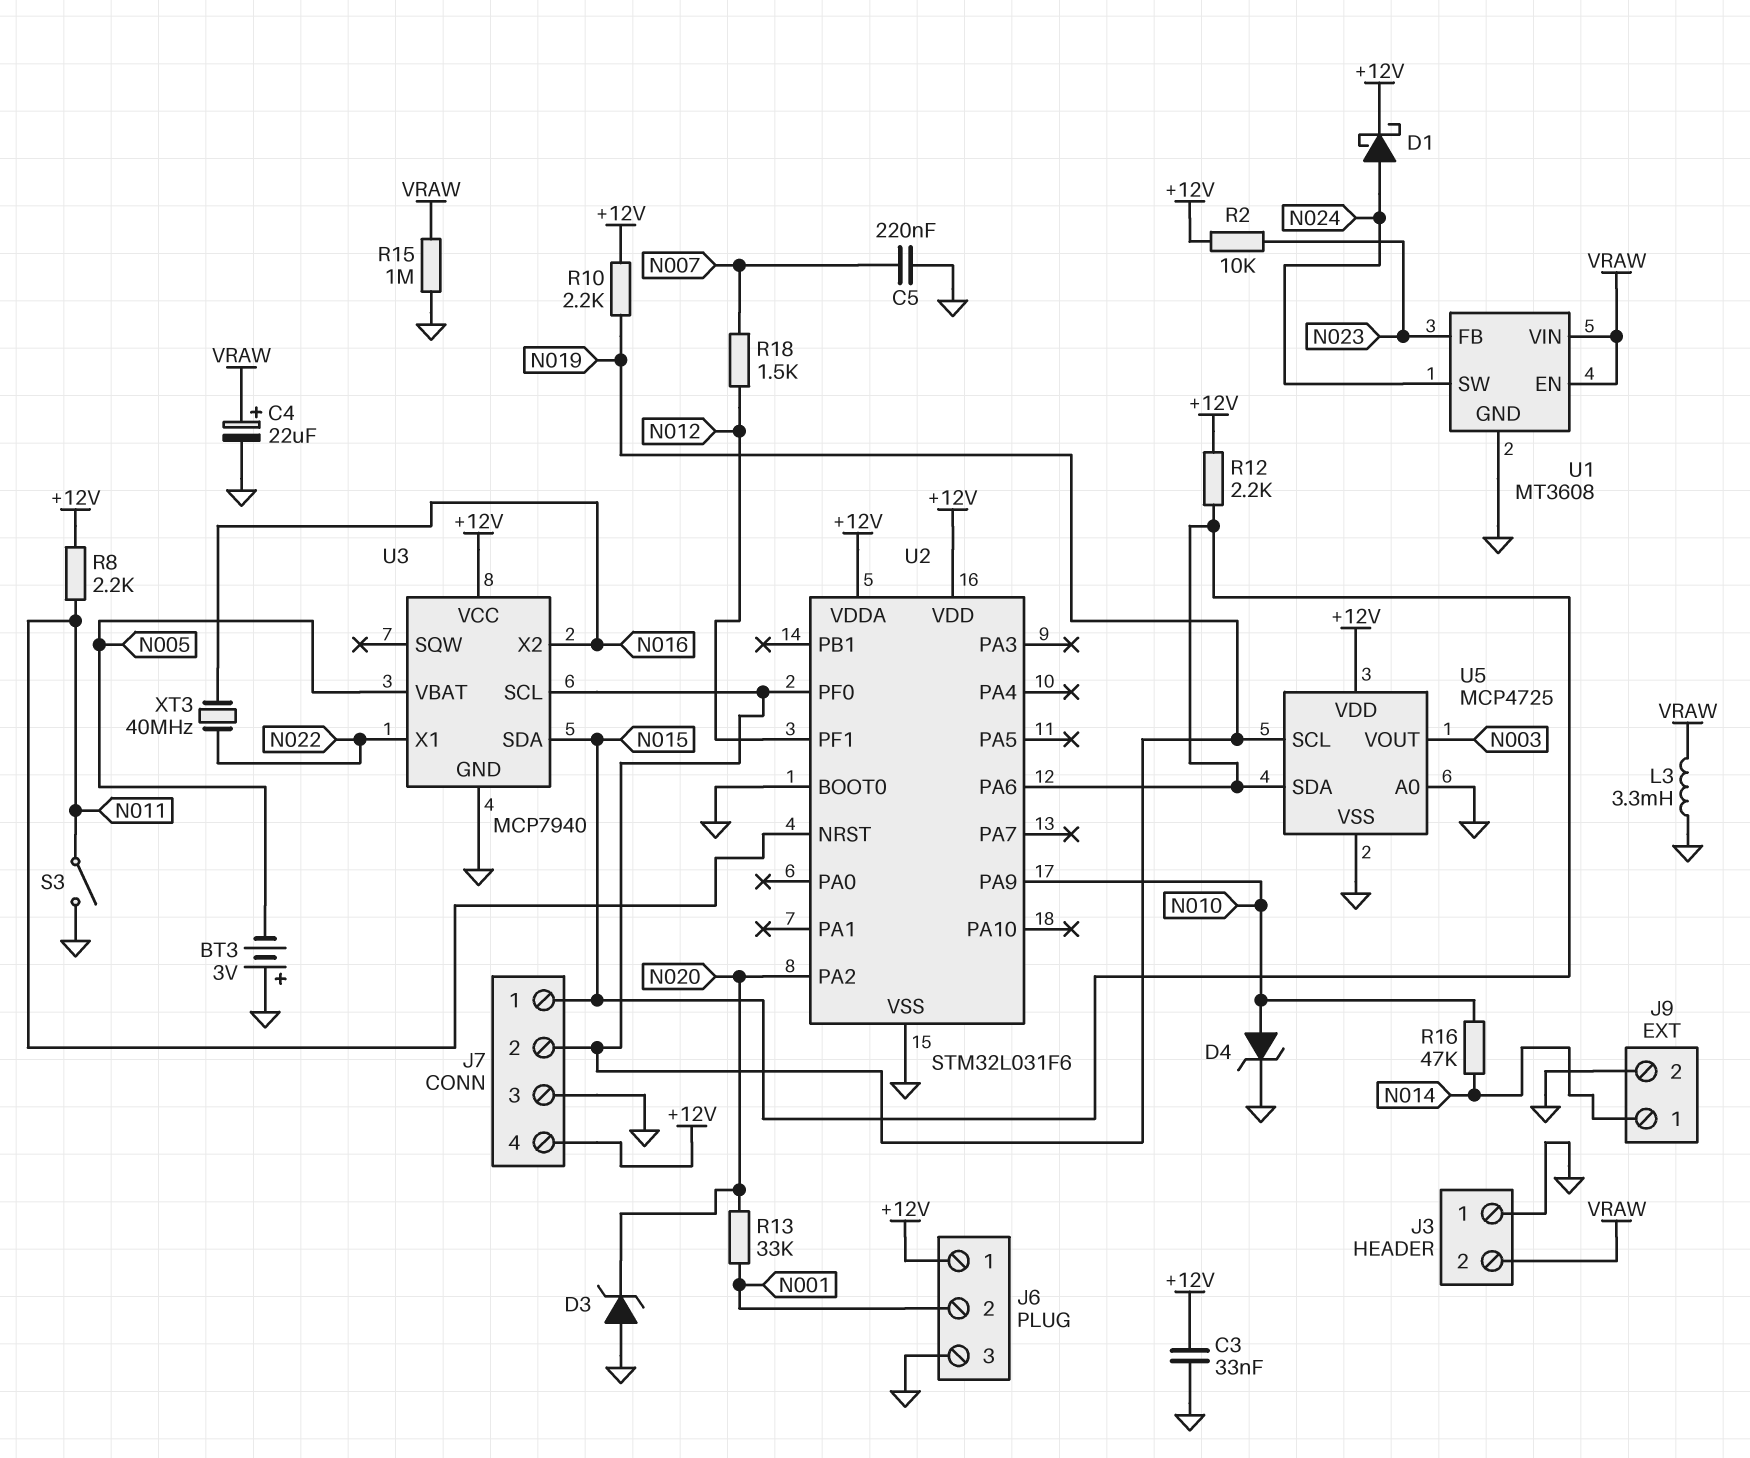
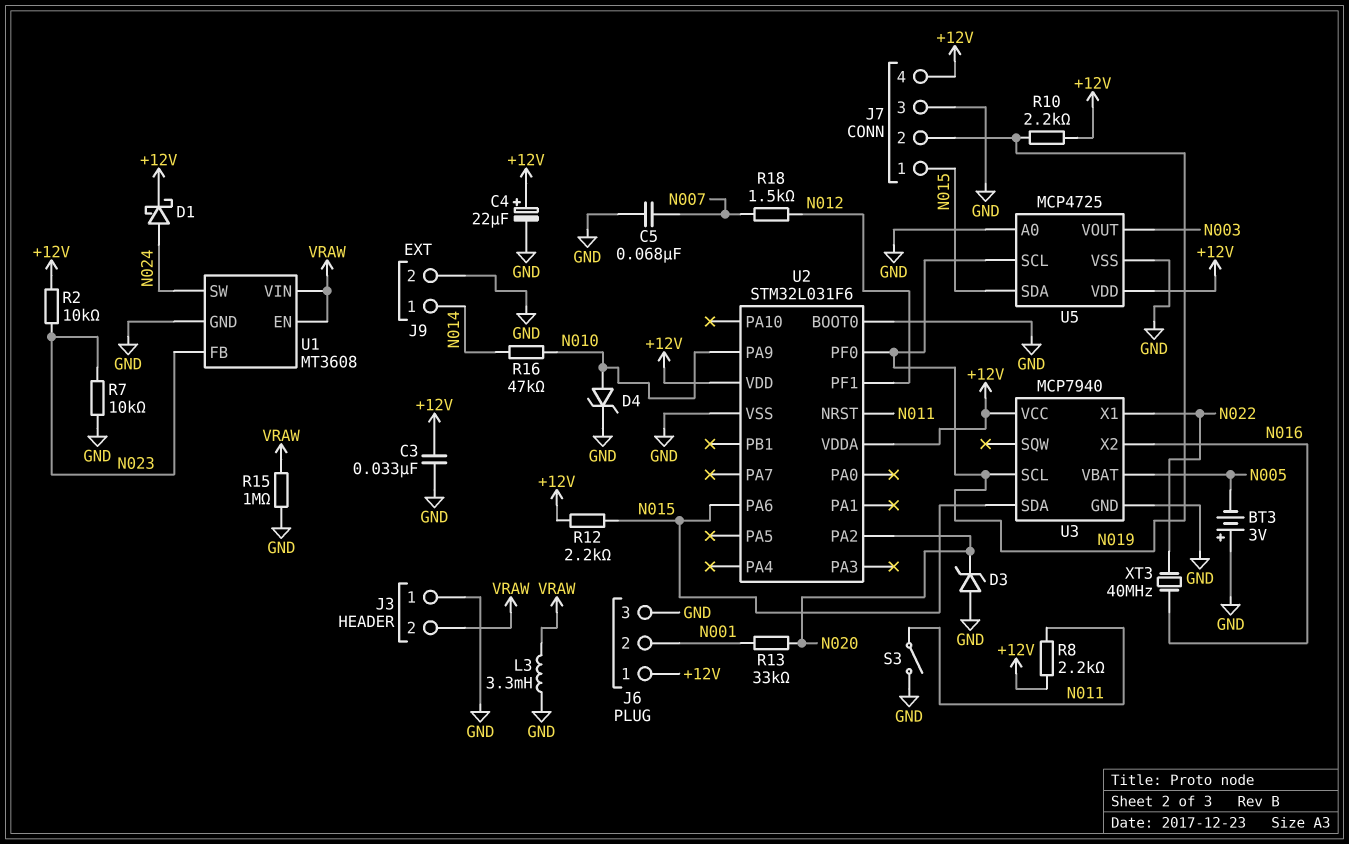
C4: 22uF (plus VRAW, minus GND) -> 22uF (plus +12V, minus GND)
C5: 220nF (GND, N007) -> 68nF (GND, N007)
R7: none -> 10k (GND, N023)

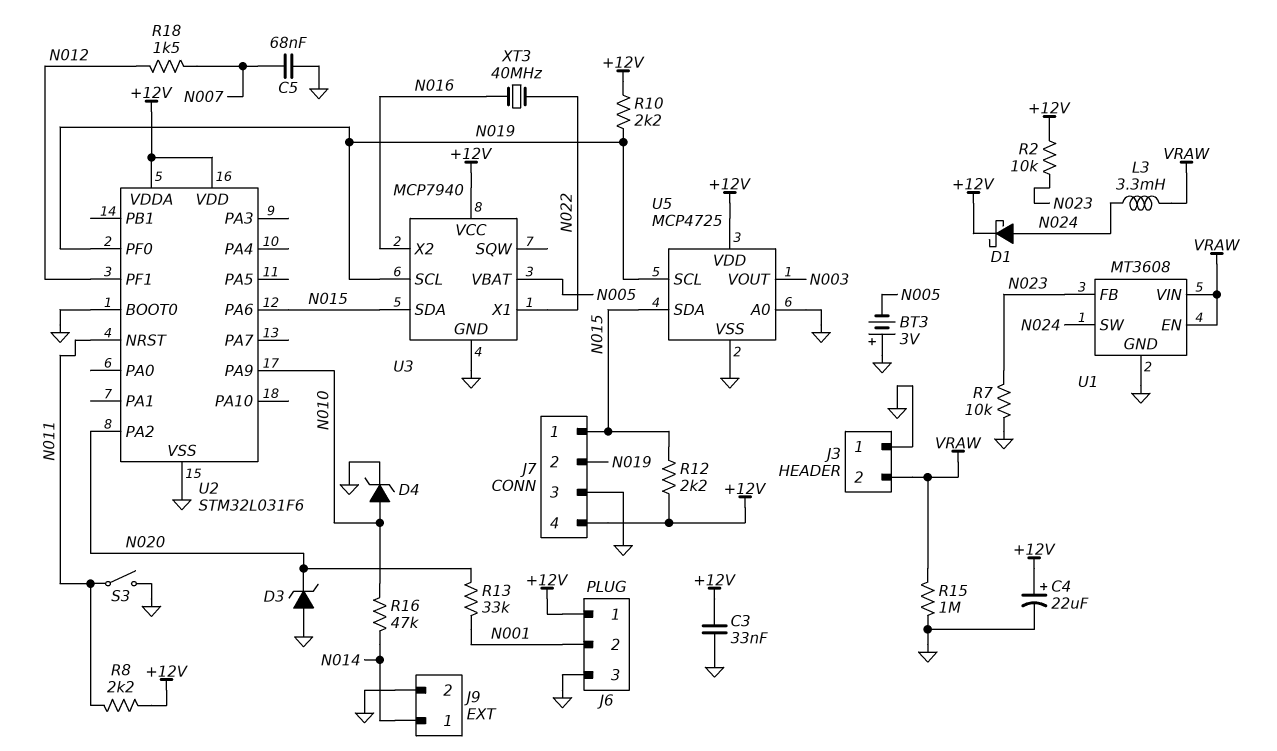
L3: 3.3mH (GND, VRAW) -> 3.3mH (N024, VRAW)

